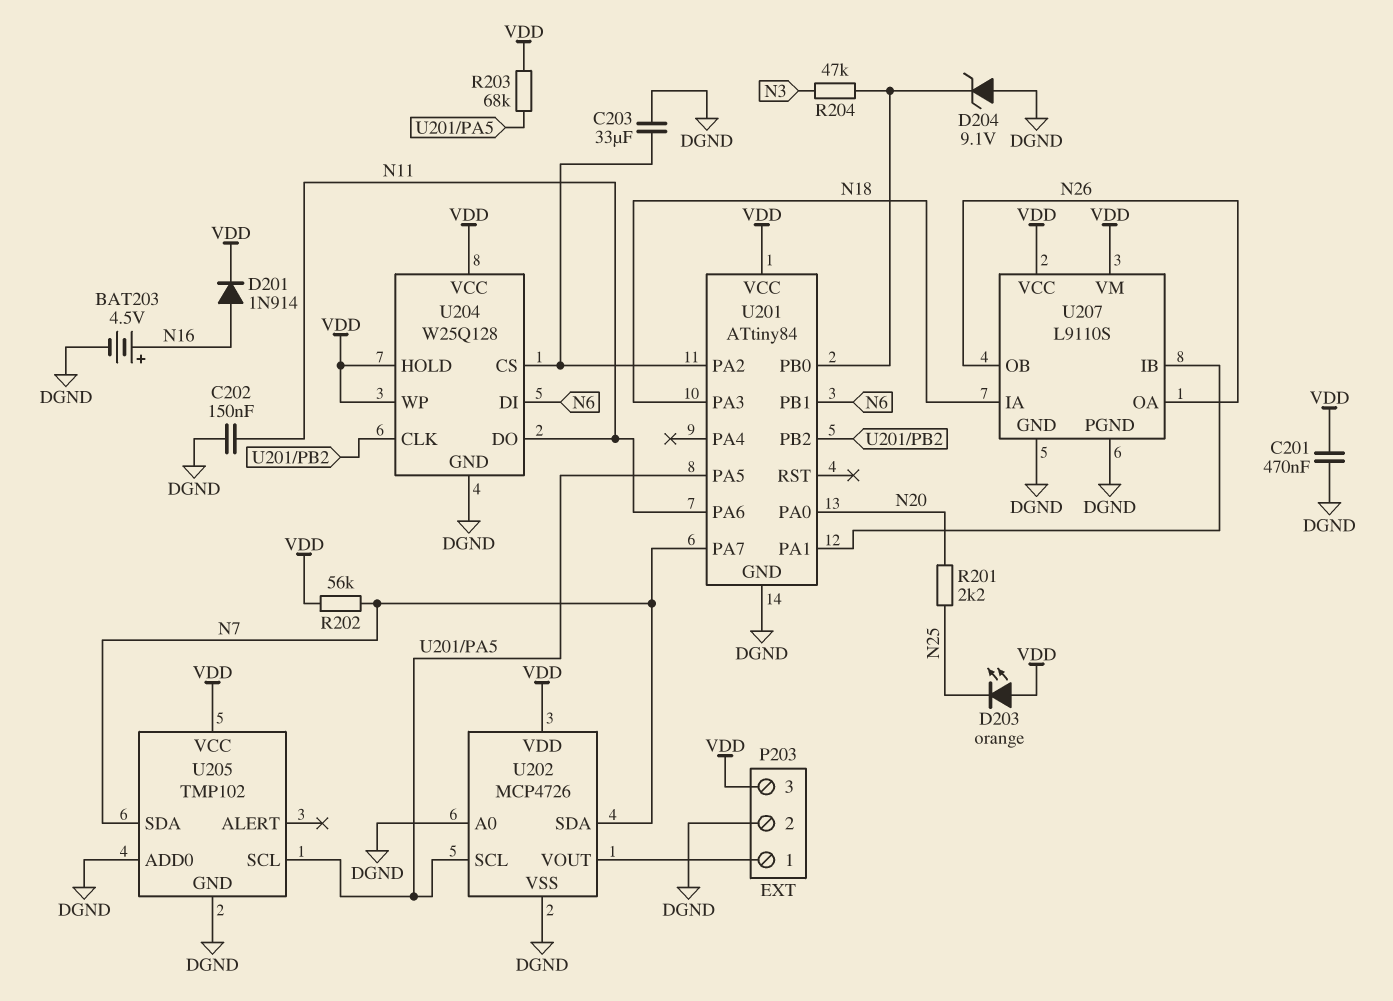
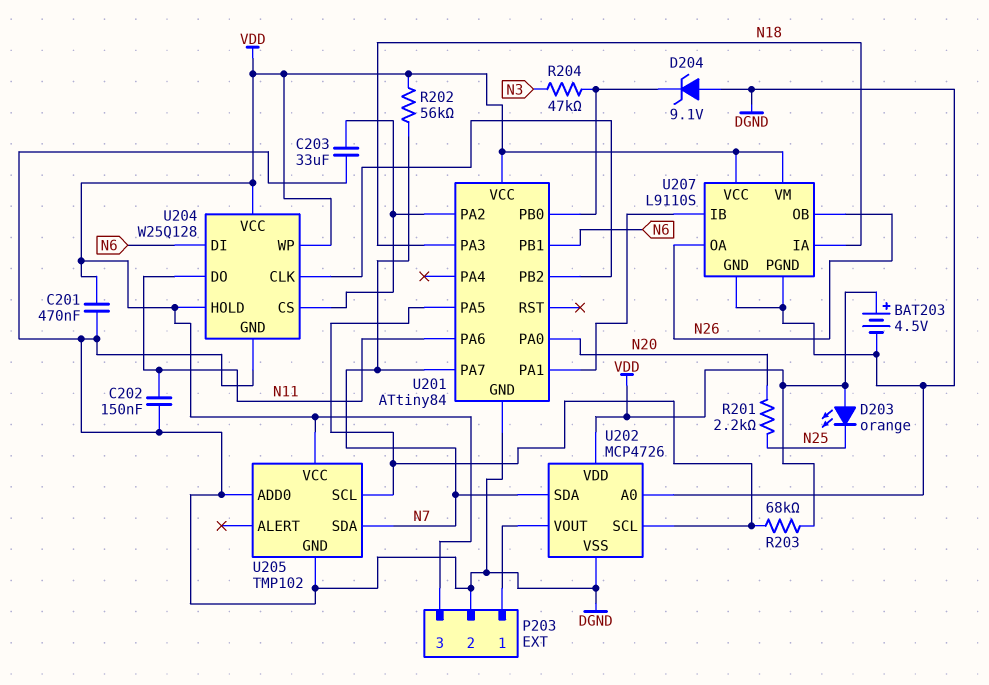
BAT203: 4.5V (plus N16, minus DGND) -> 4.5V (plus VDD, minus DGND)
D201: diode 1N914 (A N16, K VDD) -> none

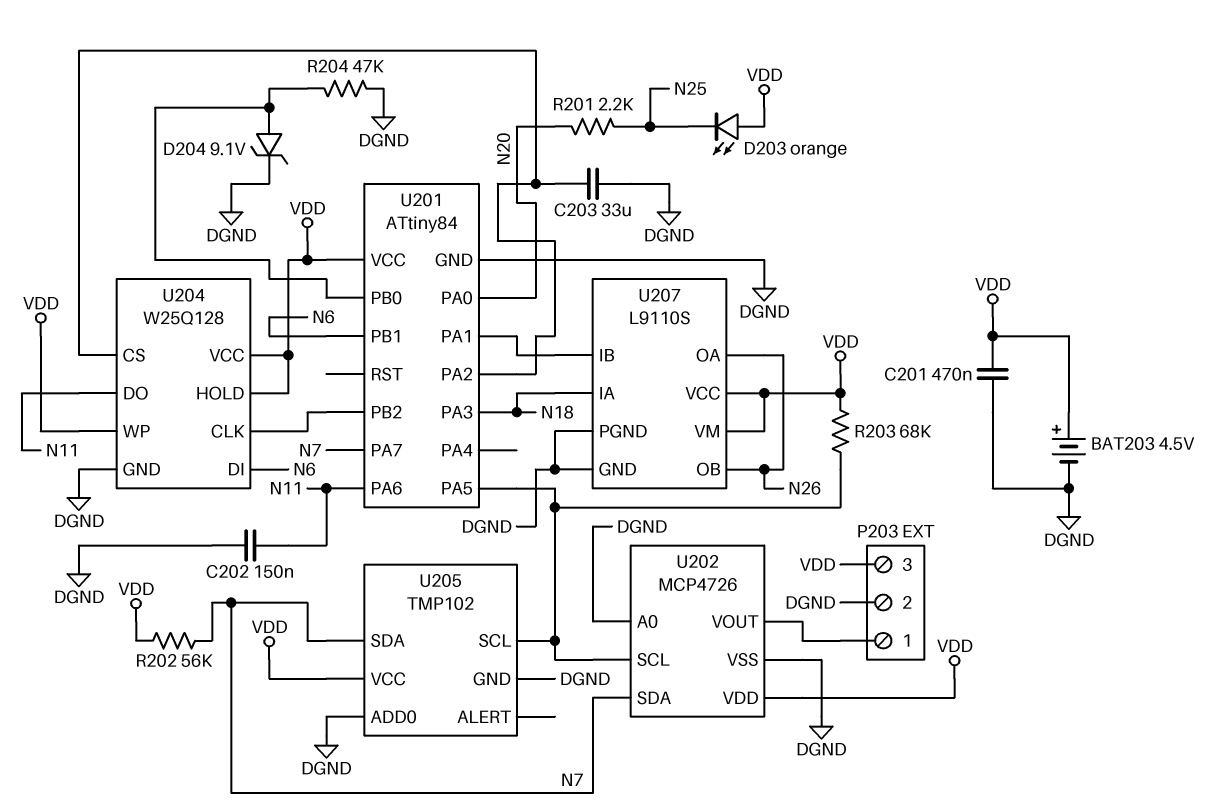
D204: zener 9.1V (A DGND, K U201/PB0) -> zener 9.1V (A U201/PB0, K DGND)
R204: 47k (N3, U201/PB0) -> 47k (DGND, U201/PB0)

